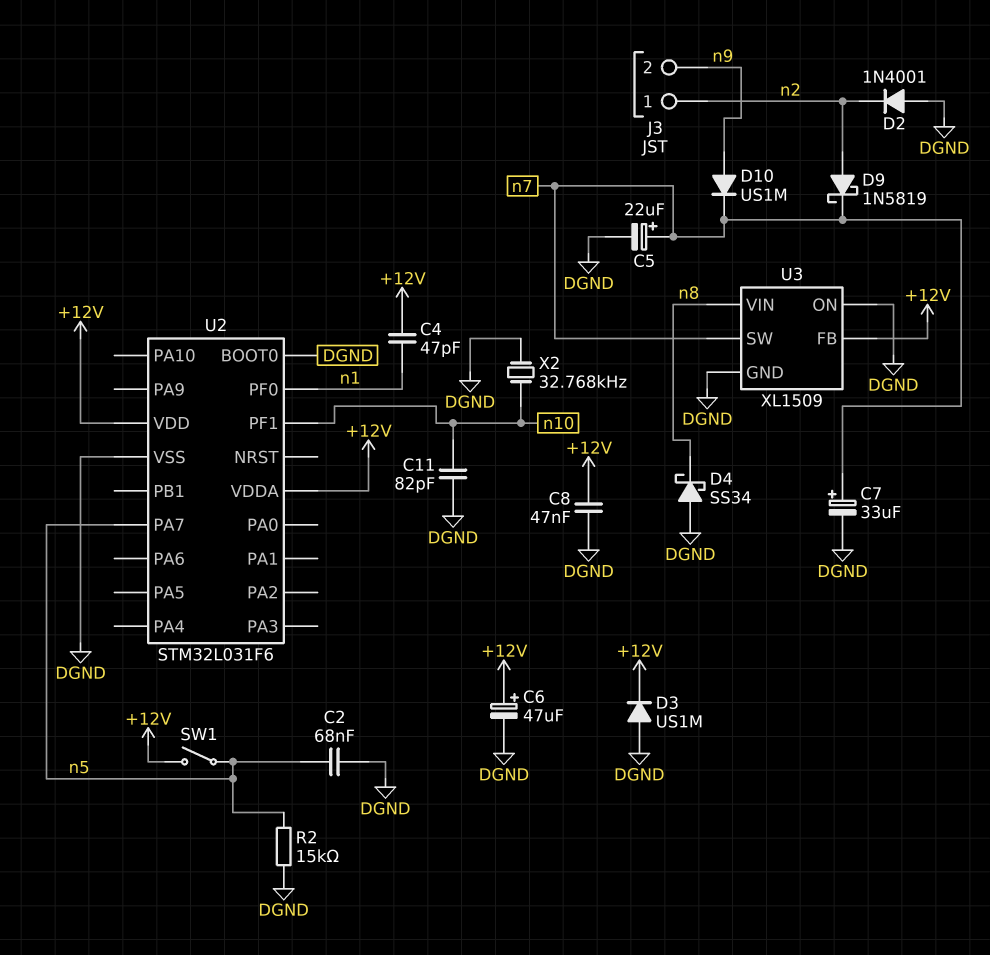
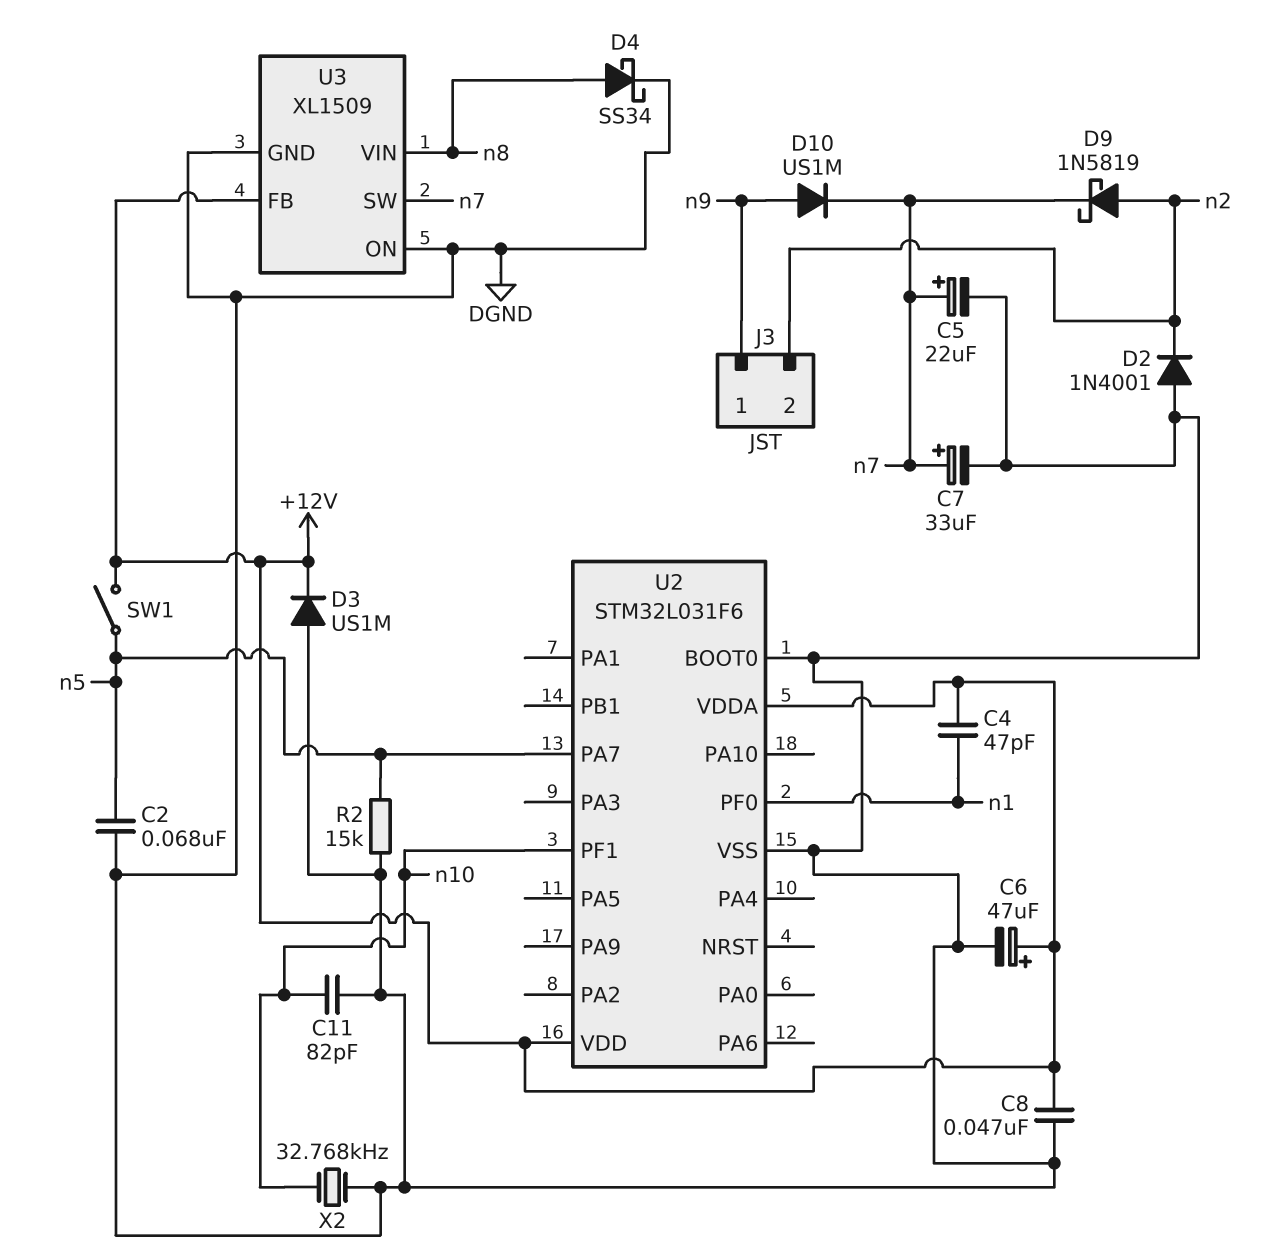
D4: schottky SS34 (A DGND, K n8) -> schottky SS34 (A n8, K DGND)
J3 pin 1: n2 -> n9
J3 pin 2: n9 -> n2

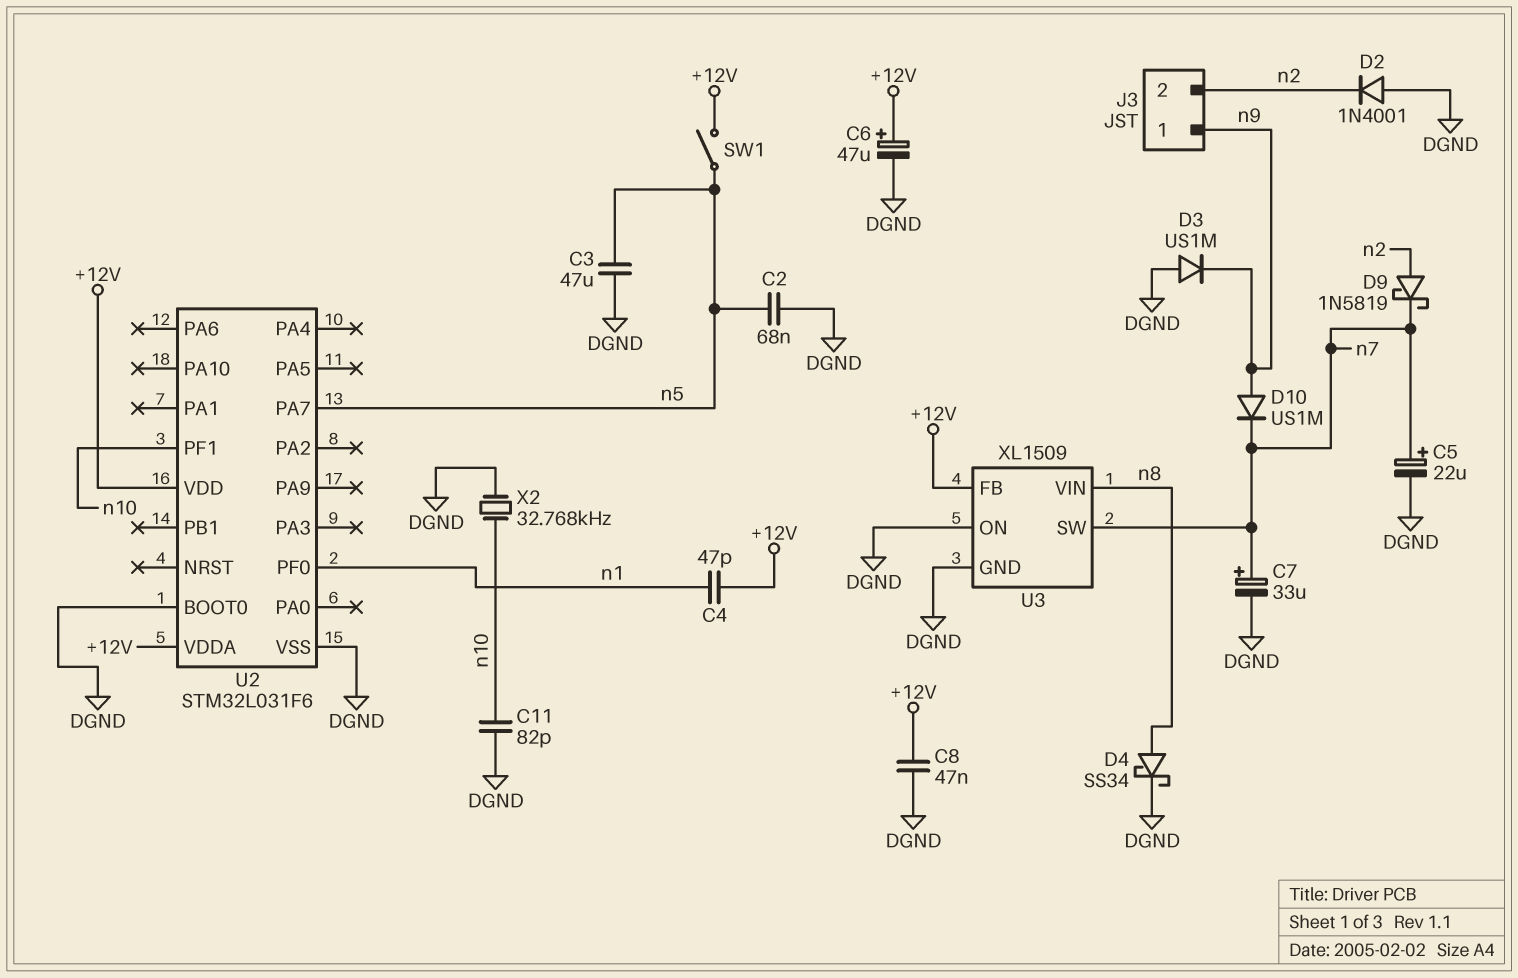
C3: none -> 47uF (DGND, n5)
D3: diode US1M (A DGND, K +12V) -> diode US1M (A DGND, K n9)
R2: 15k (DGND, n5) -> none

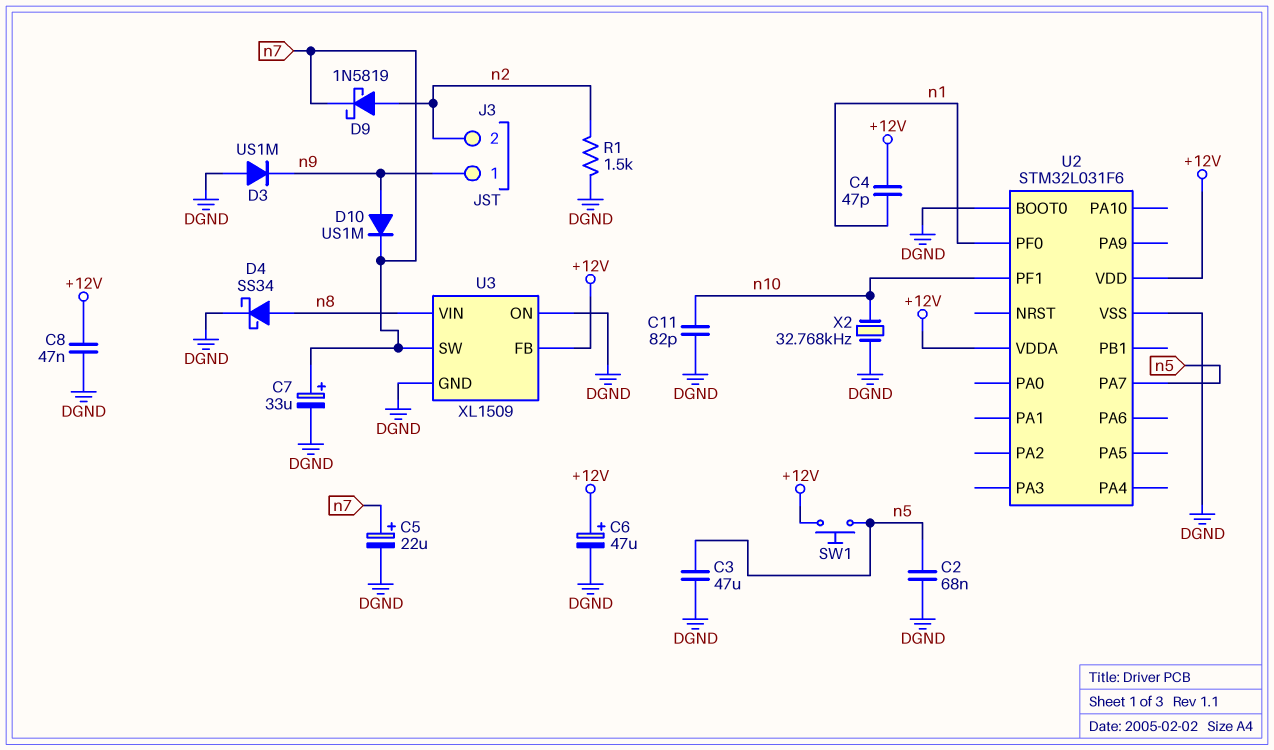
D2: diode 1N4001 (A DGND, K n2) -> none
R1: none -> 1.5k (DGND, n2)
SW1: switch (+12V, n5) -> button (+12V, n5)

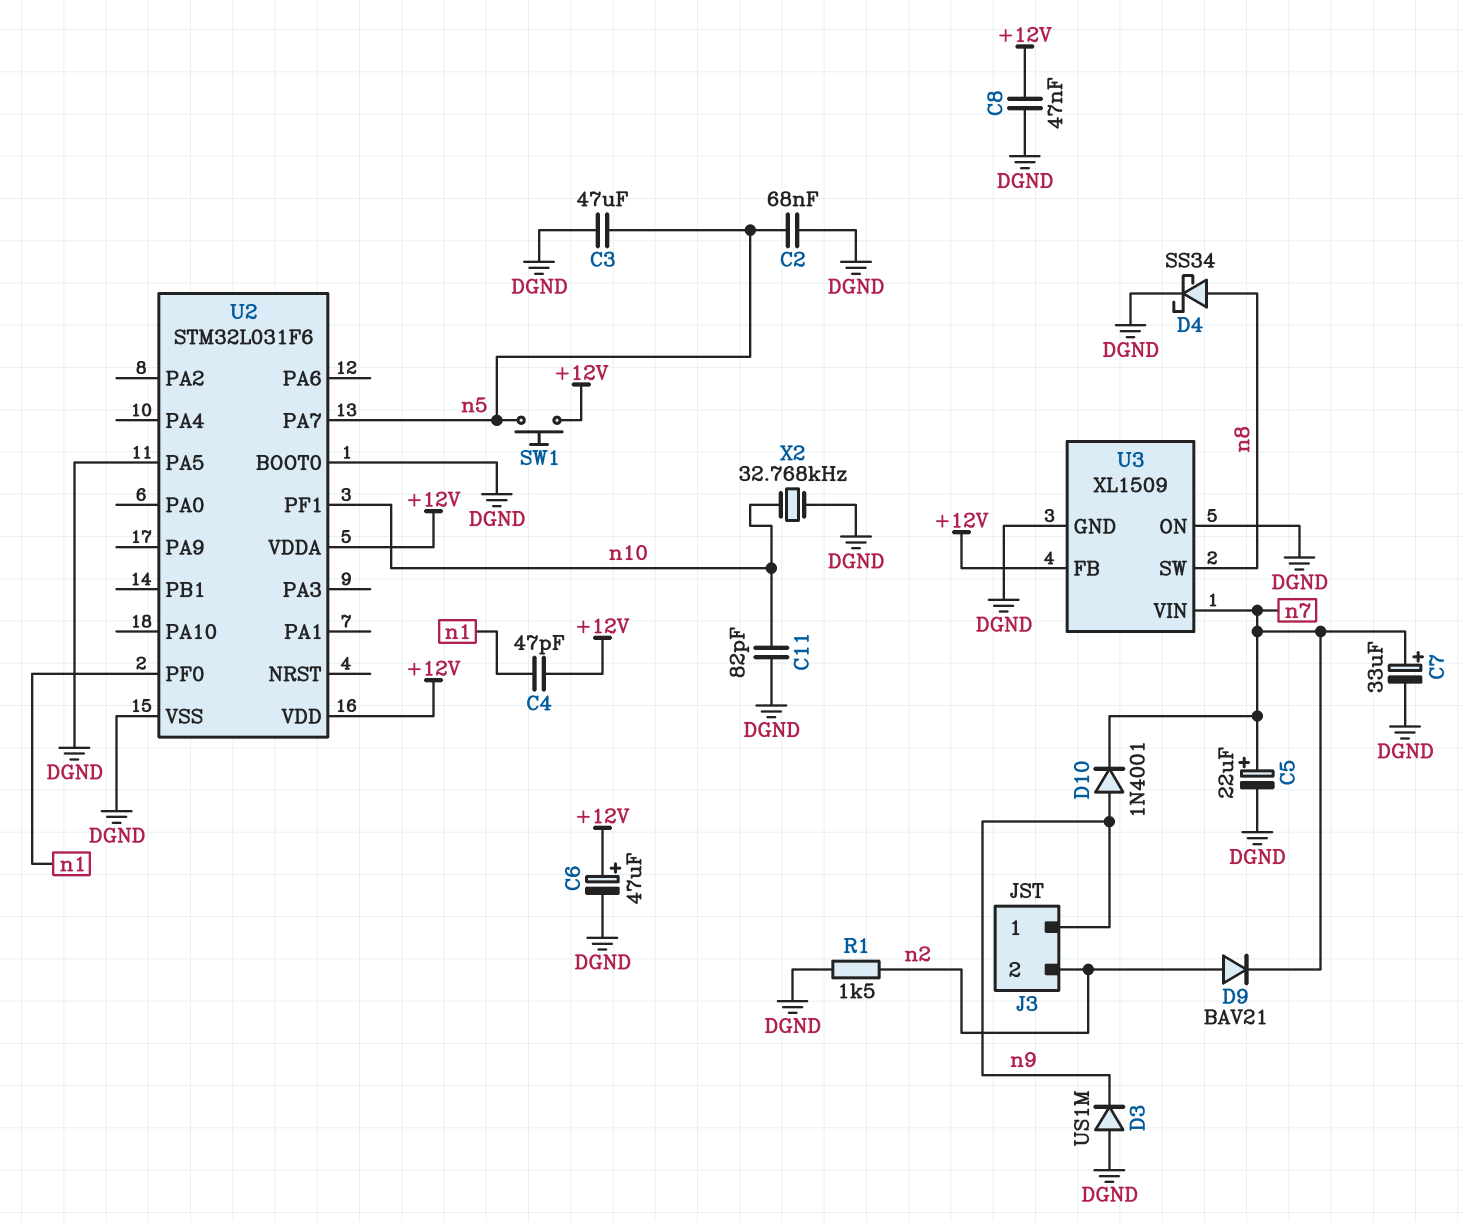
D9: schottky 1N5819 (A n2, K n7) -> diode BAV21 (A n2, K n7)
D10: diode US1M (A n9, K n7) -> diode 1N4001 (A n9, K n7)
U2 pin PA5: none -> DGND
U3 pin SW: n7 -> n8
U3 pin VIN: n8 -> n7

